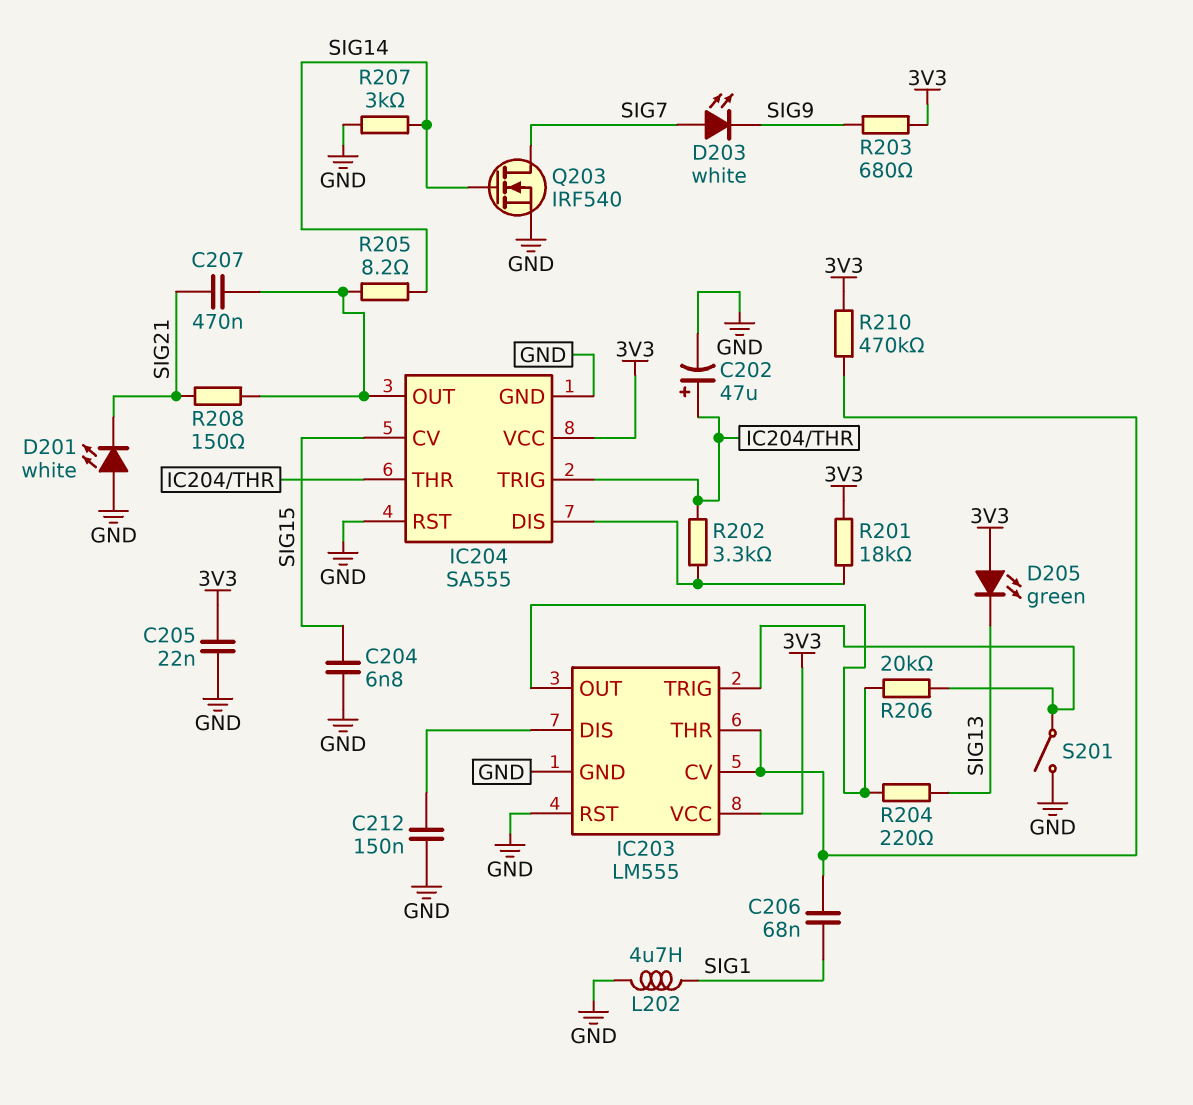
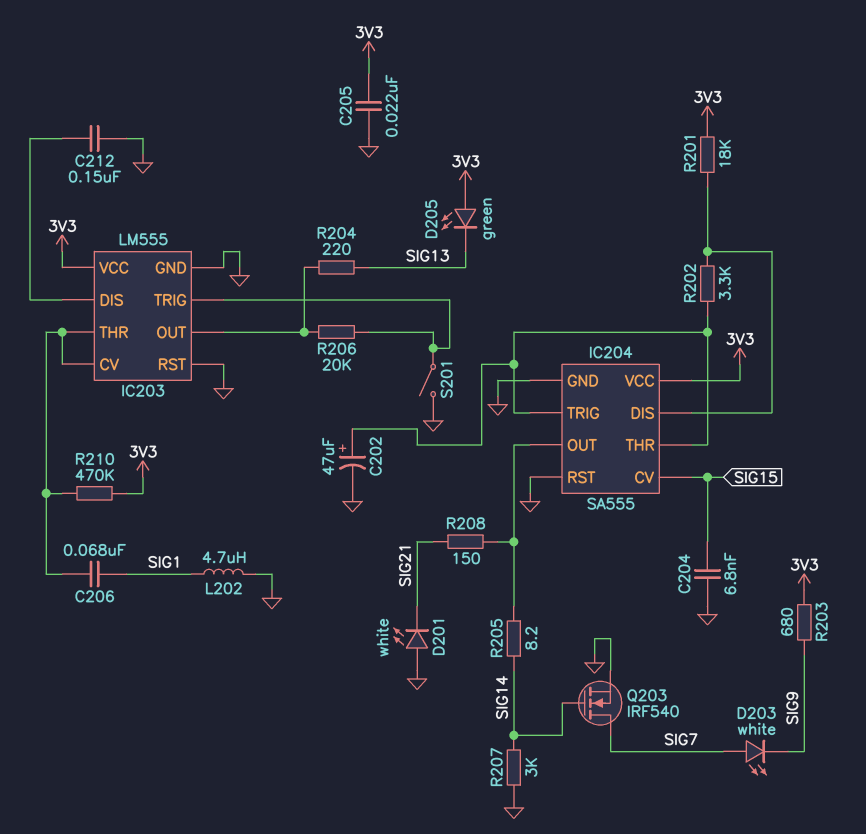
C207: 470nF (IC204/OUT, SIG21) -> none

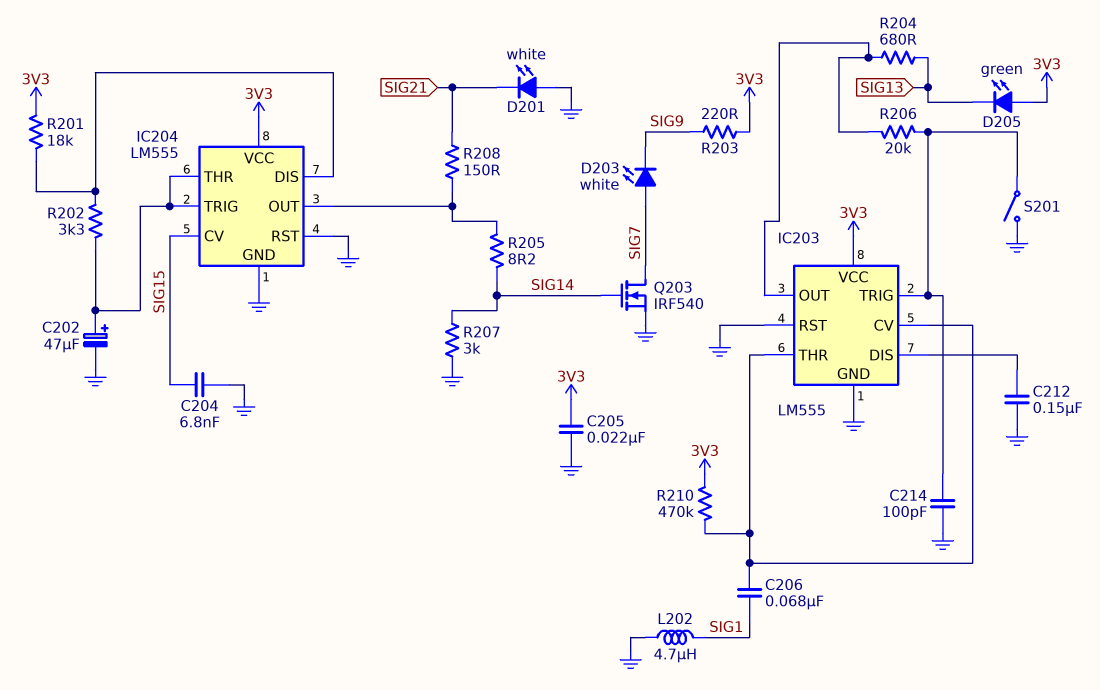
C214: none -> 100pF (GND, IC203/TRIG)
IC204: SA555 -> LM555
R203: 680 (3V3, SIG9) -> 220 (3V3, SIG9)
R204: 220 (IC203/OUT, SIG13) -> 680 (IC203/OUT, SIG13)

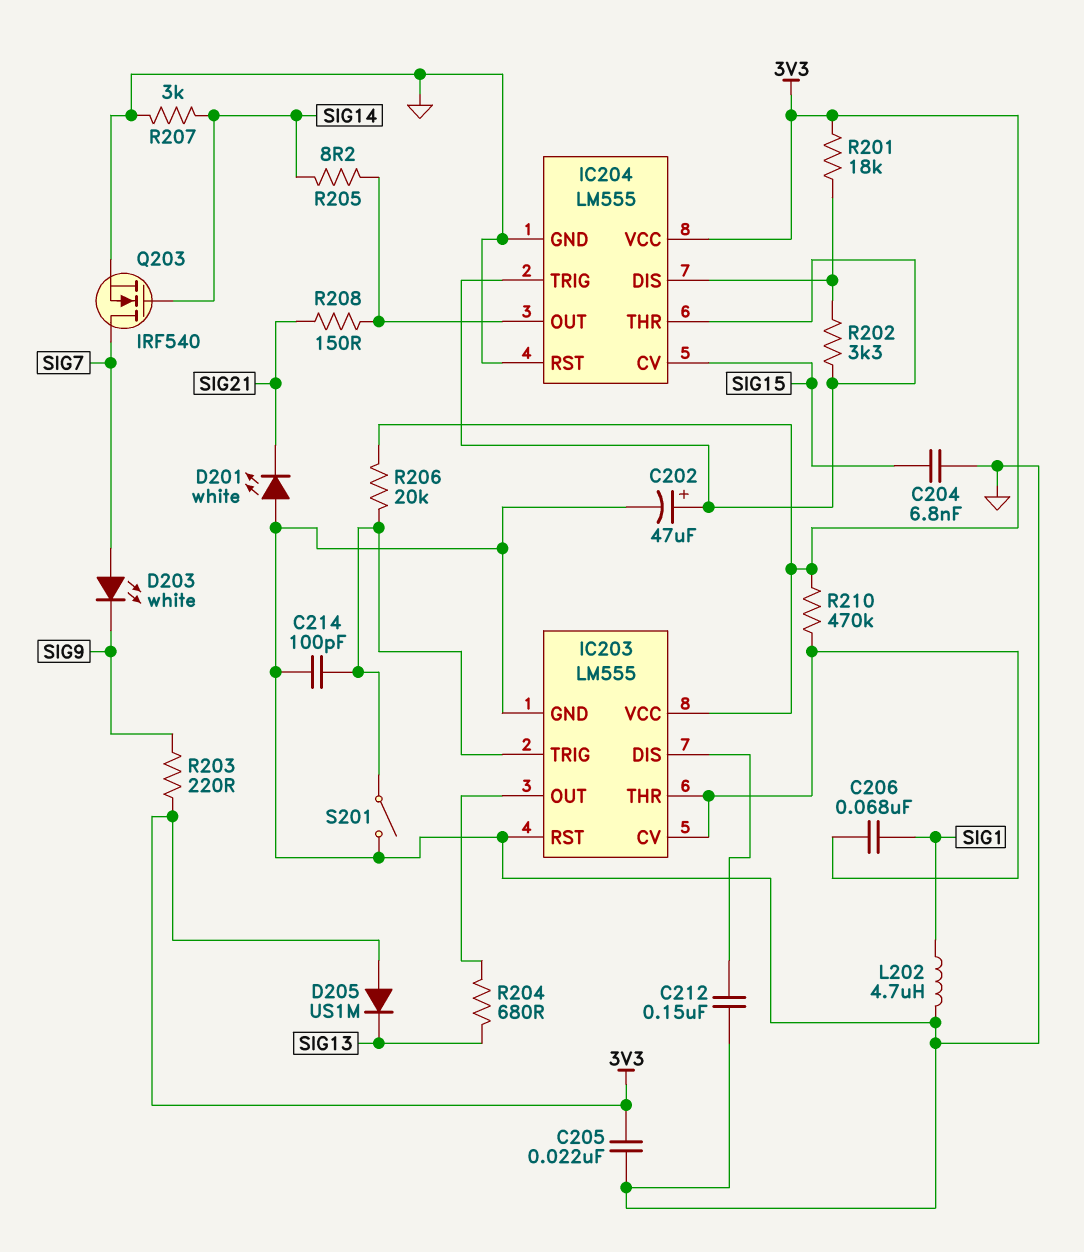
D205: LED green (A 3V3, K SIG13) -> diode US1M (A 3V3, K SIG13)
R206: 20k (IC203/OUT, IC203/TRIG) -> 20k (3V3, IC203/TRIG)

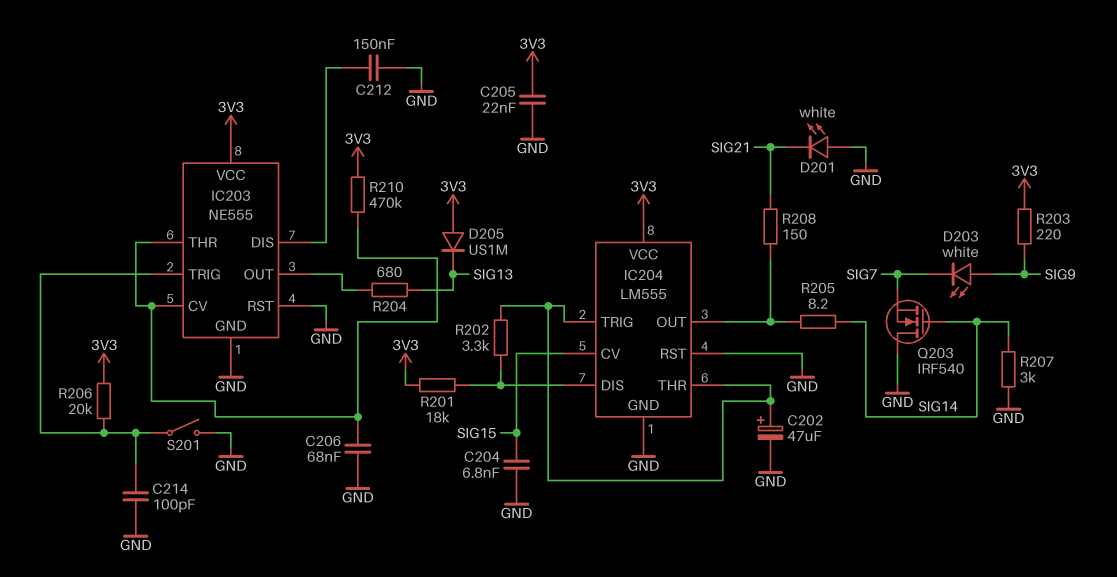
C206: 68nF (IC203/CV, SIG1) -> 68nF (GND, IC203/CV)
D203: LED white (A SIG7, K SIG9) -> LED white (A SIG9, K SIG7)
IC203: LM555 -> NE555
L202: 4.7uH (GND, SIG1) -> none
Q203: NMOS IRF540 (G SIG14, D SIG7, S GND) -> NMOS IRF540 (G SIG14, D GND, S SIG7)

